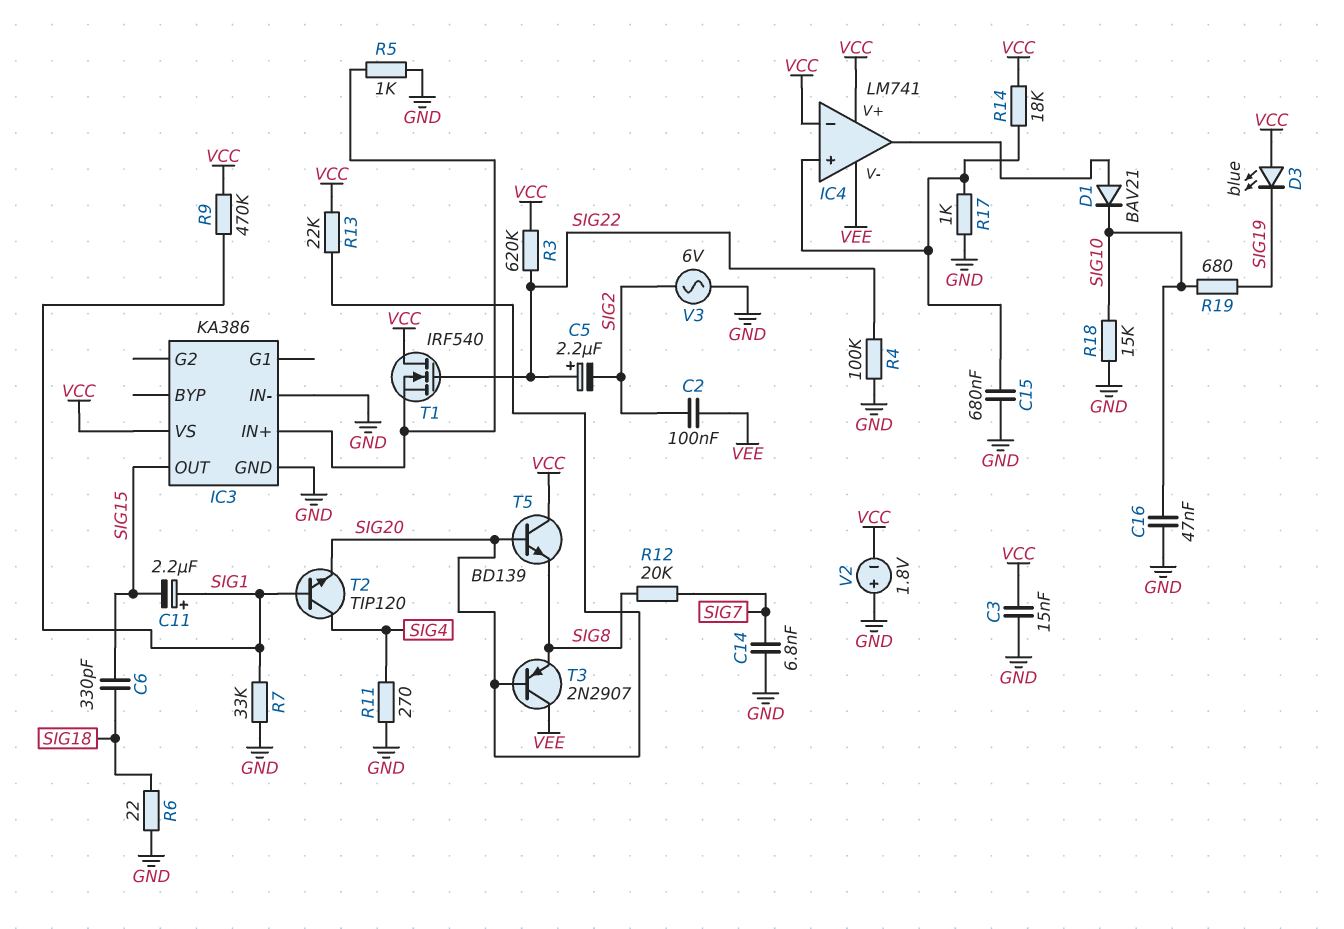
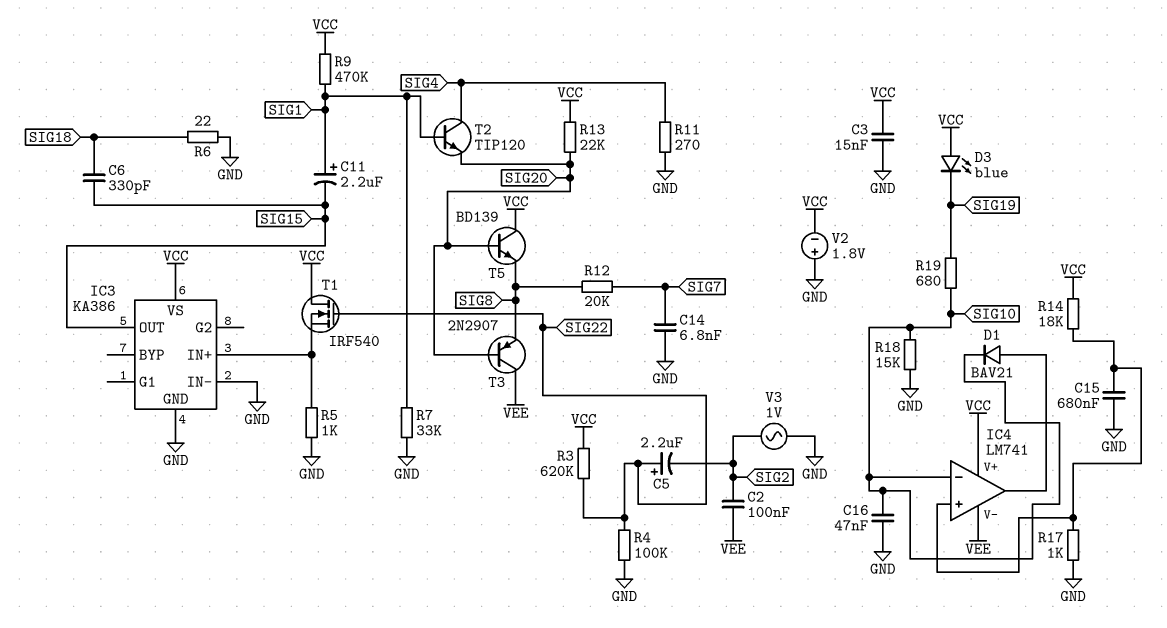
IC4 pin in-: VCC -> SIG10
V3: AC 6V (GND, SIG2) -> AC 1V (GND, SIG2)

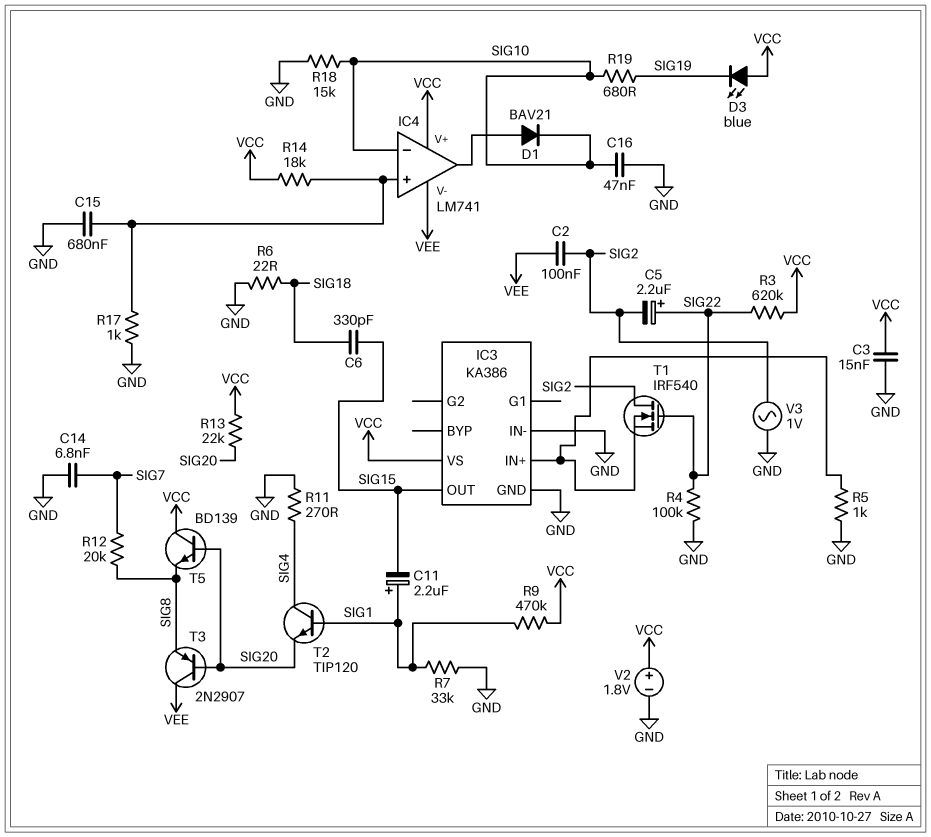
T1: NMOS IRF540 (G SIG22, D VCC, S IC3/IN+) -> NMOS IRF540 (G SIG22, D SIG2, S IC3/IN+)
V2: 1.8V (plus GND, minus VCC) -> 1.8V (plus VCC, minus GND)

